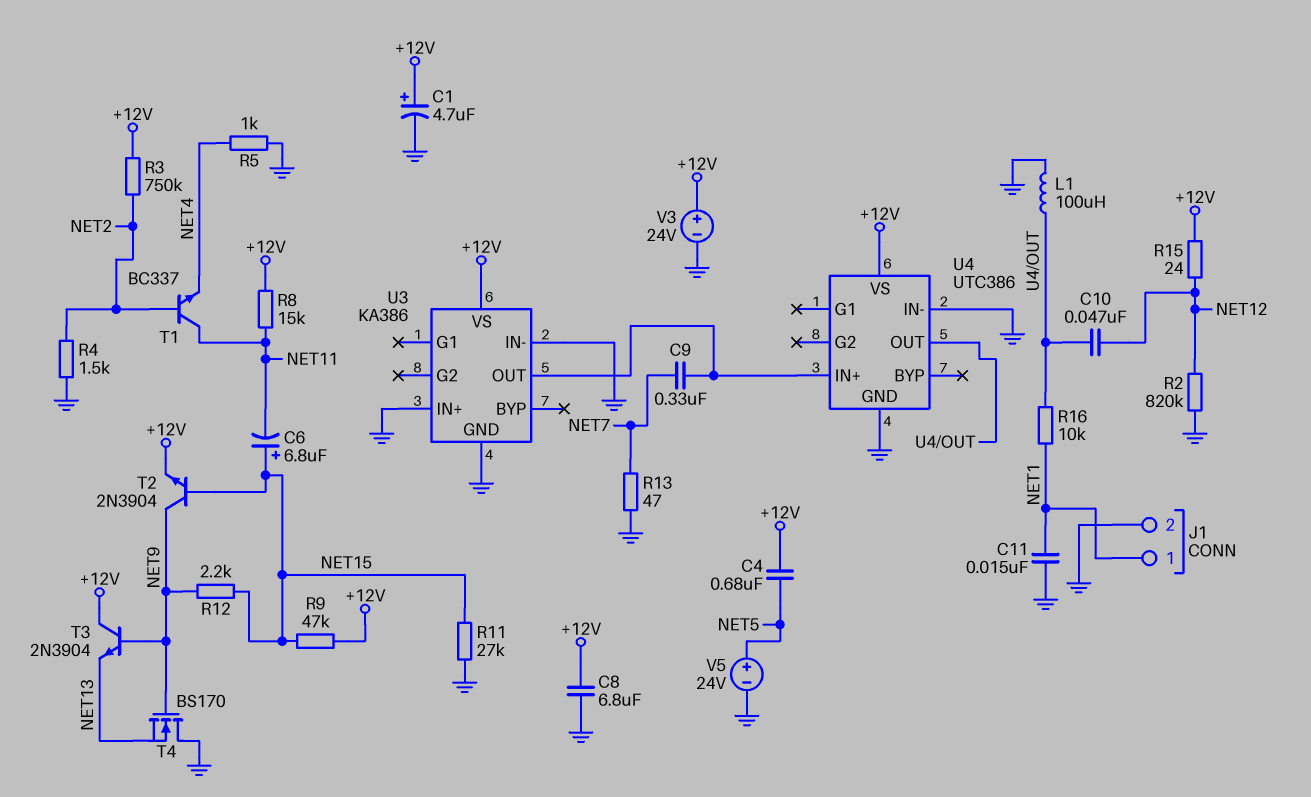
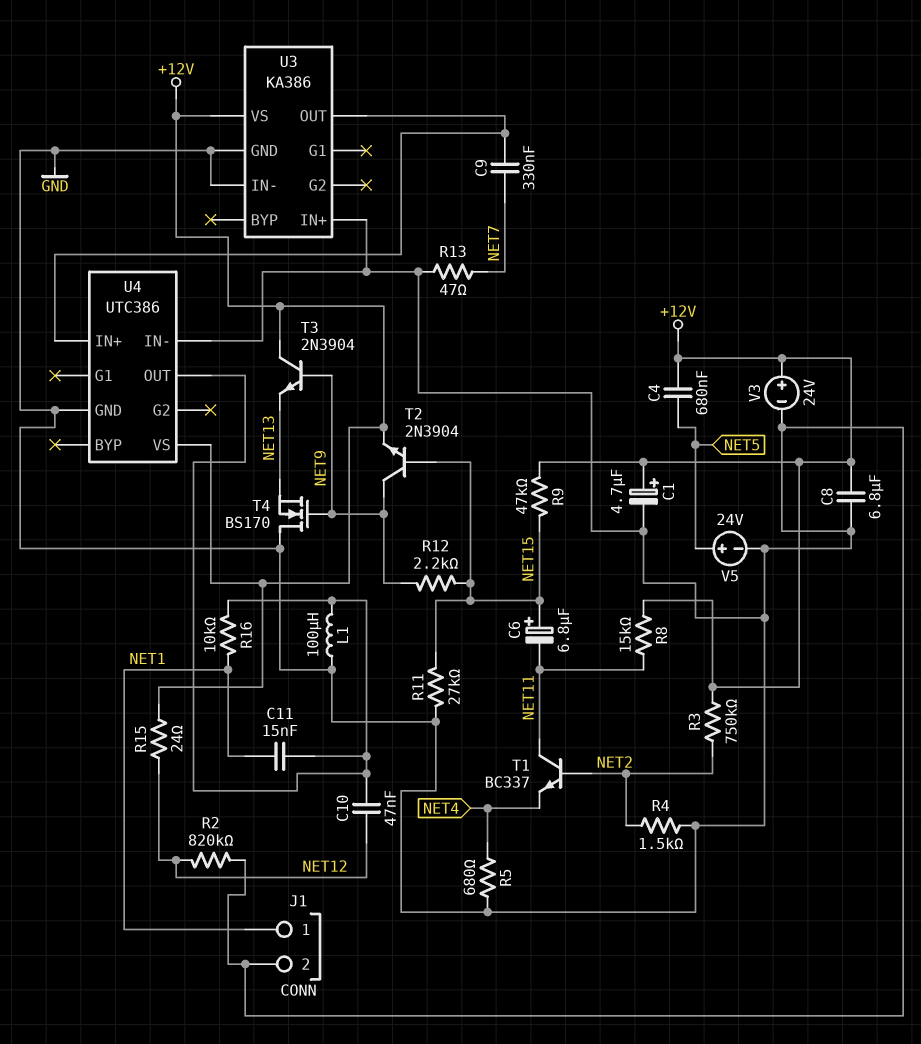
C11: 15nF (GND, NET1) -> 15nF (NET1, U4/OUT)
R5: 1k (GND, NET4) -> 680 (GND, NET4)

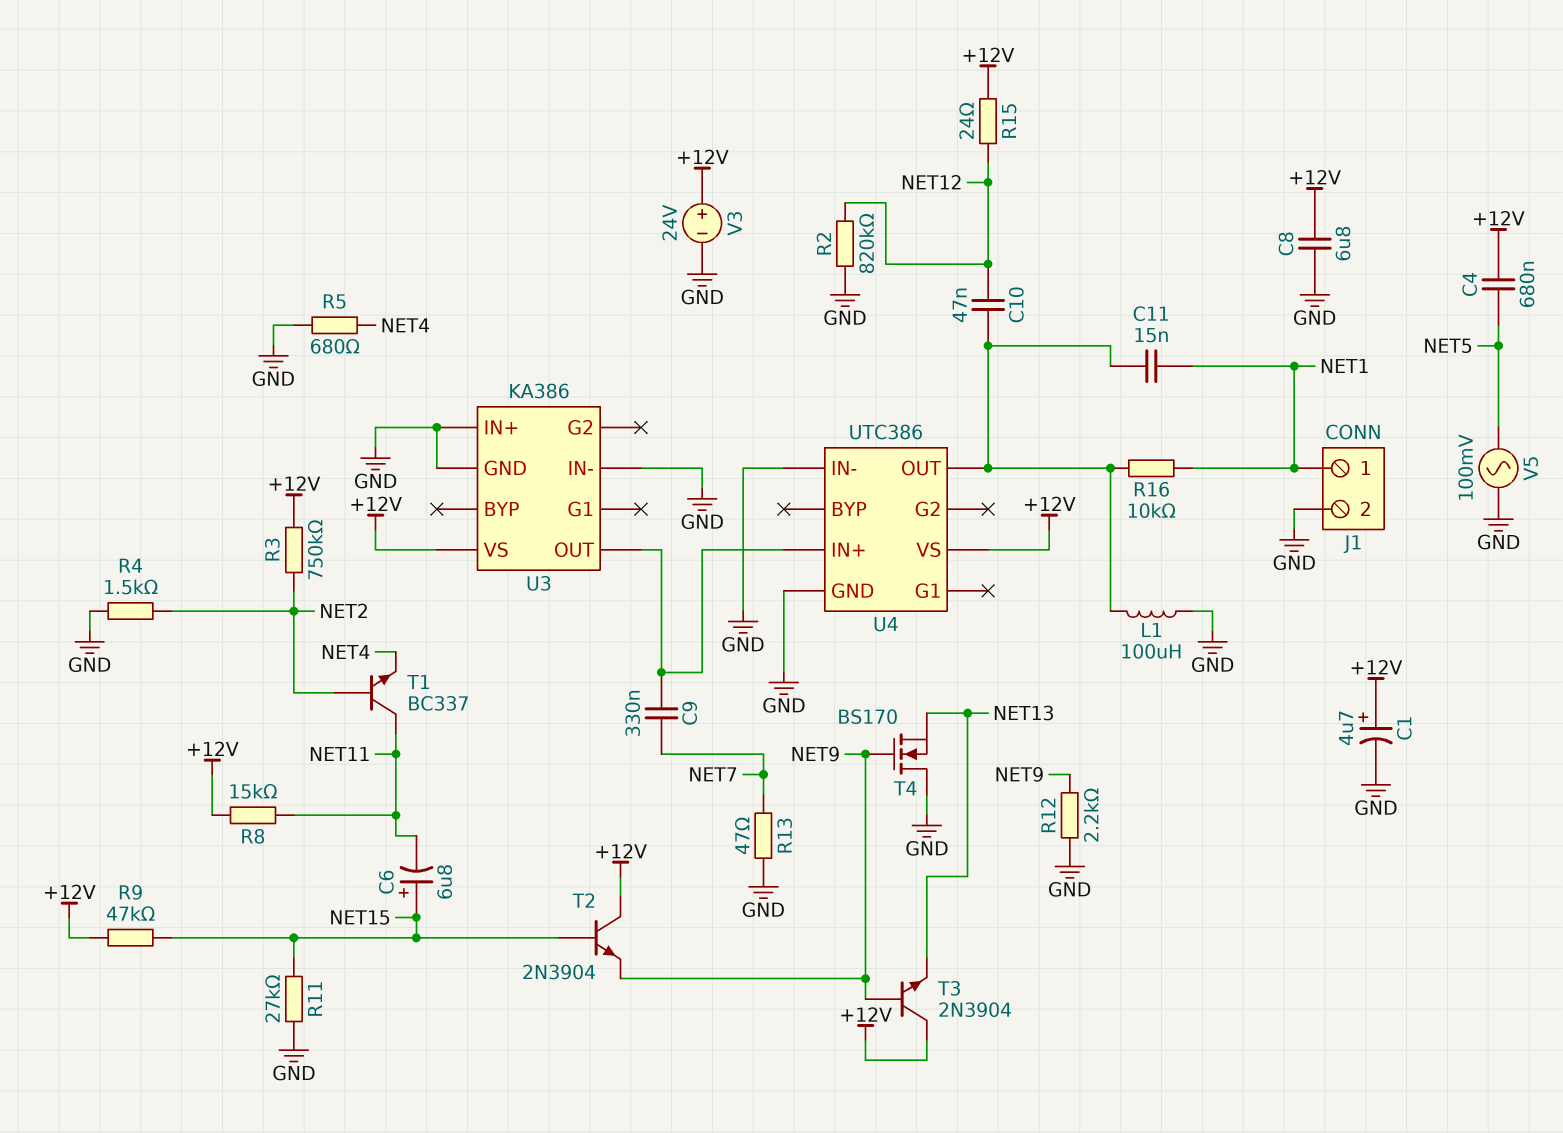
R12: 2.2k (NET9, NET15) -> 2.2k (GND, NET9)
T2: NPN 2N3904 (B NET15, C NET9, E +12V) -> NPN 2N3904 (B NET15, C +12V, E NET9)
V5: 24V (plus NET5, minus GND) -> AC 100mV (GND, NET5)

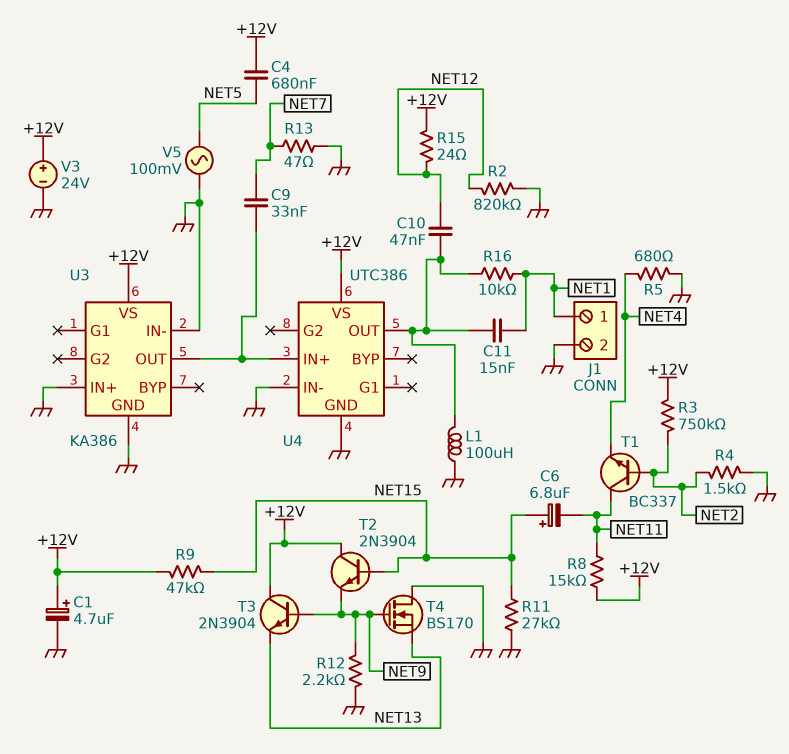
C8: 6.8uF (+12V, GND) -> none
C9: 330nF (NET7, U3/OUT) -> 33nF (NET7, U3/OUT)

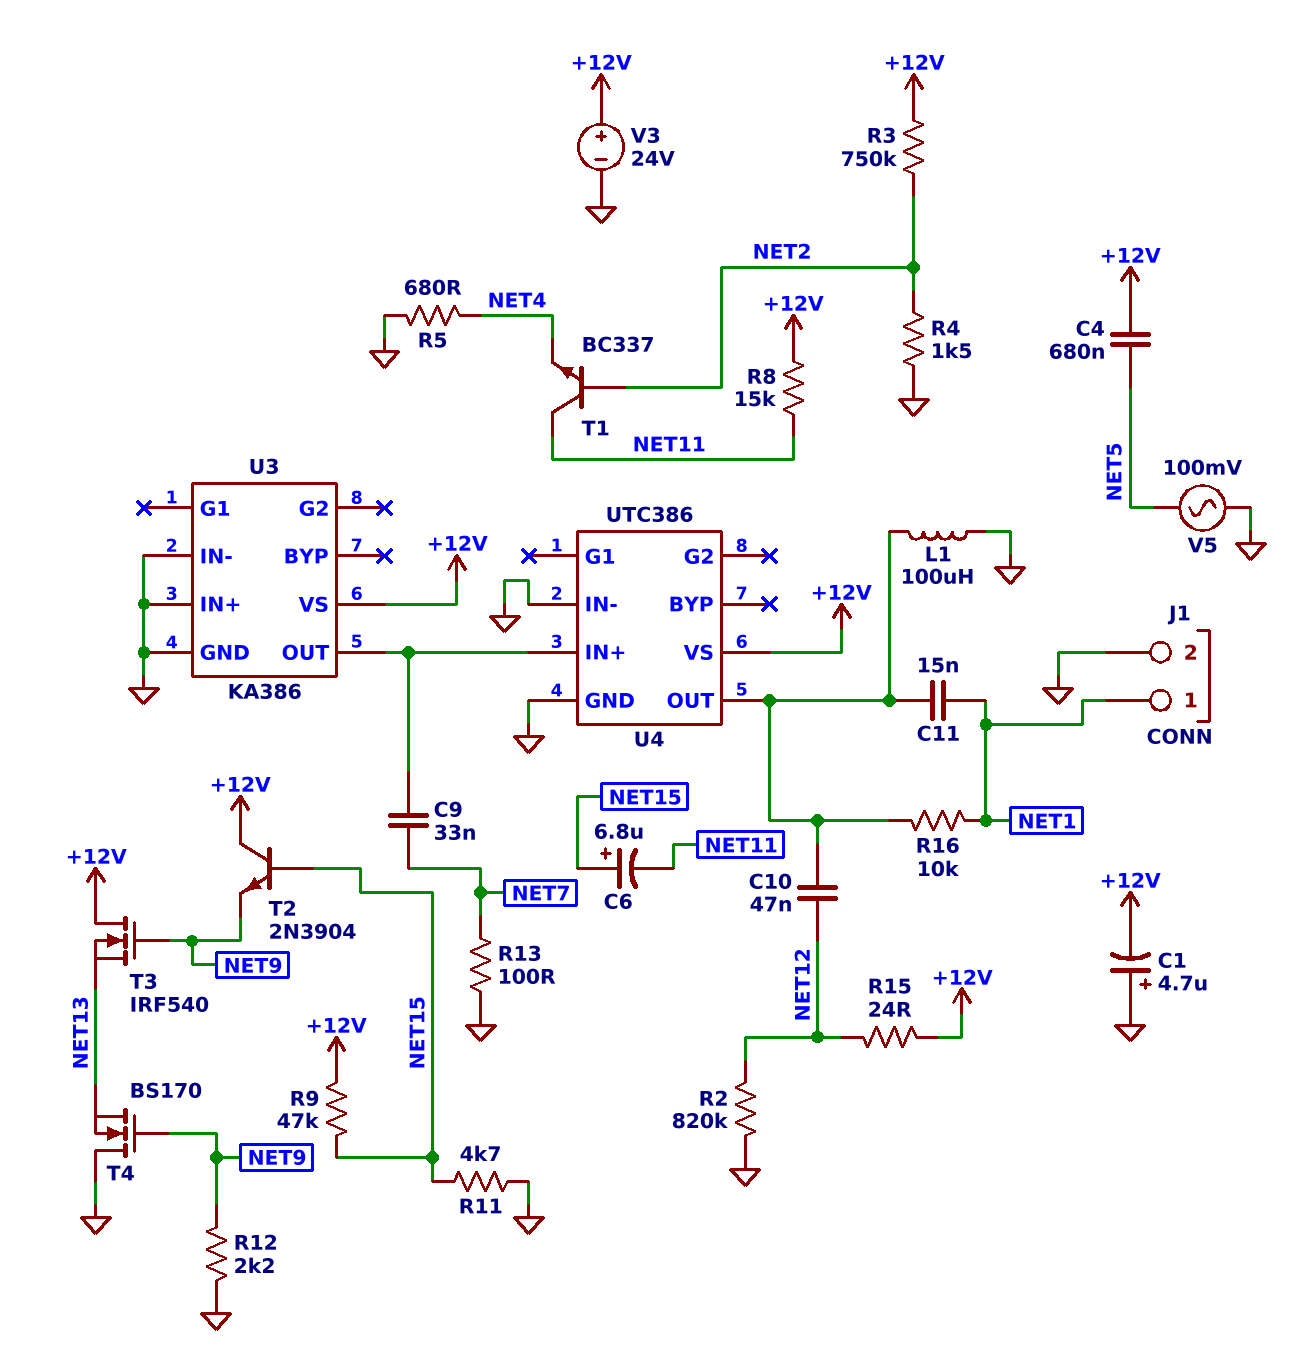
C1: 4.7uF (plus +12V, minus GND) -> 4.7uF (plus GND, minus +12V)
R11: 27k (GND, NET15) -> 4.7k (GND, NET15)
R13: 47 (GND, NET7) -> 100 (GND, NET7)
T3: NPN 2N3904 (B NET9, C +12V, E NET13) -> NMOS IRF540 (G NET9, D +12V, S NET13)

